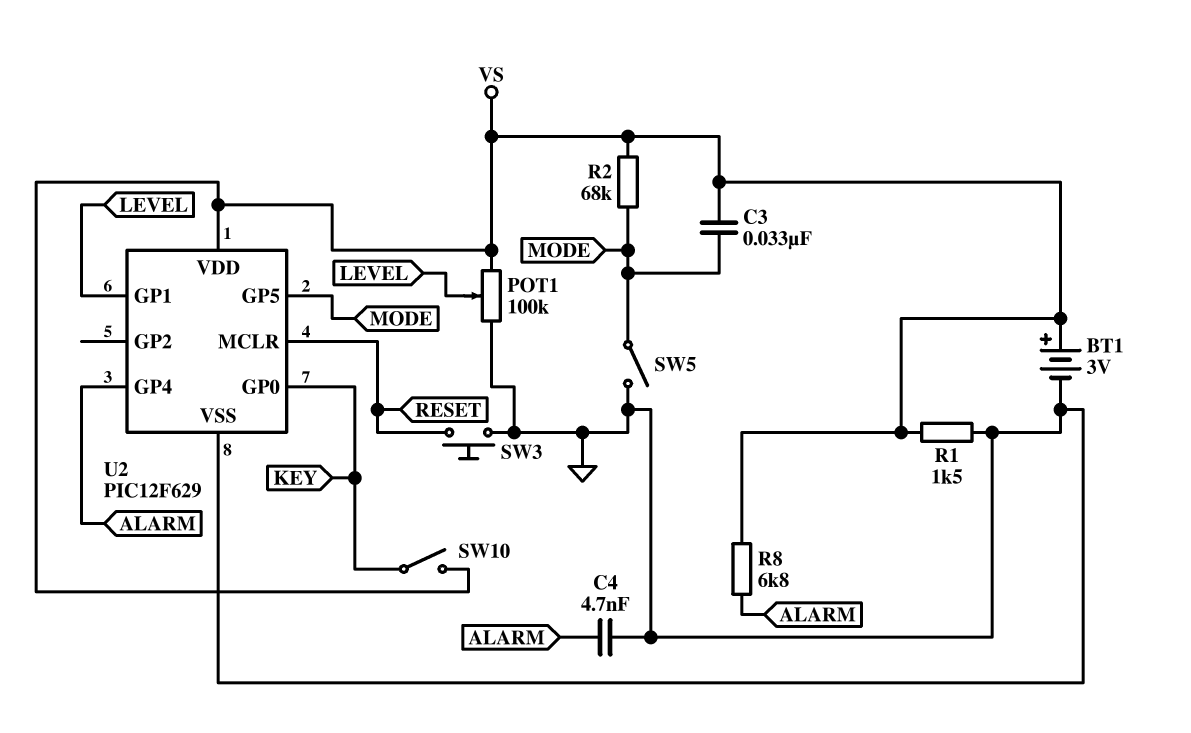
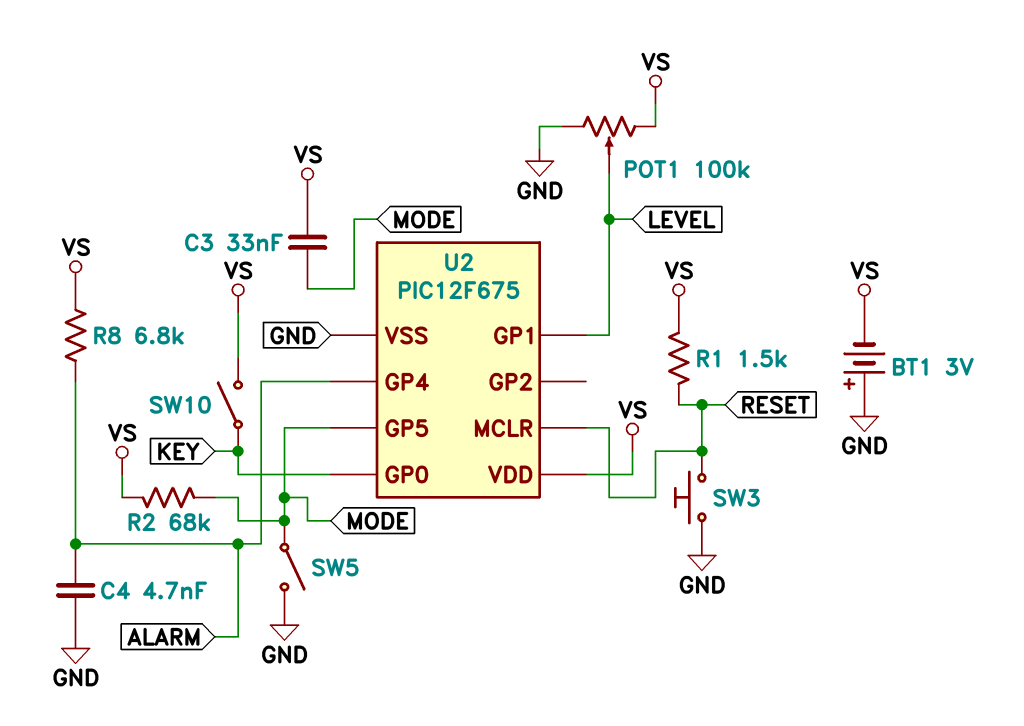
BT1: 3V (plus VS, minus GND) -> 3V (plus GND, minus VS)
R1: 1.5k (GND, VS) -> 1.5k (RESET, VS)
U2: PIC12F629 -> PIC12F675

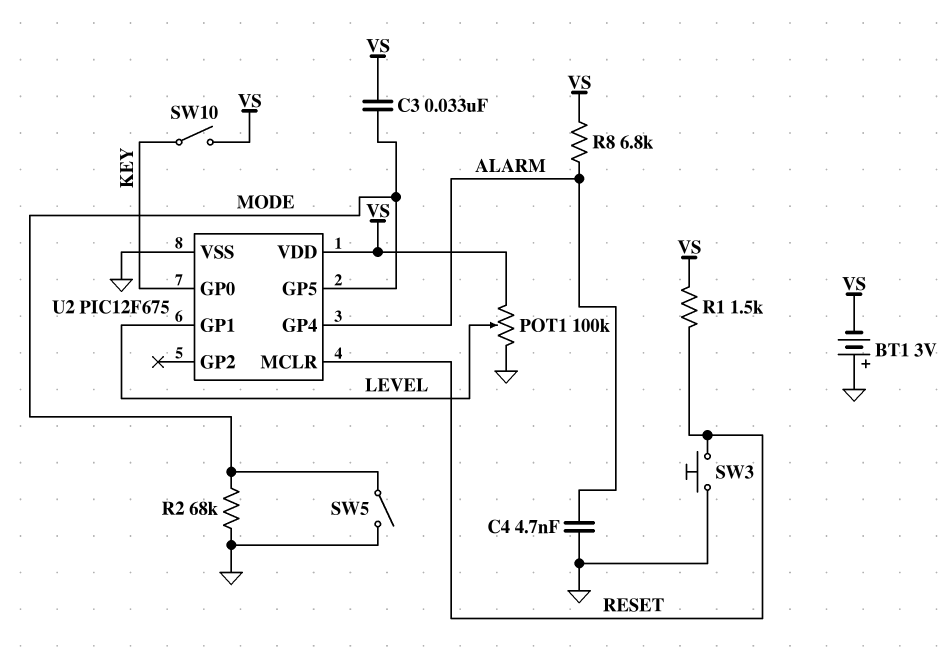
R2: 68k (MODE, VS) -> 68k (GND, MODE)

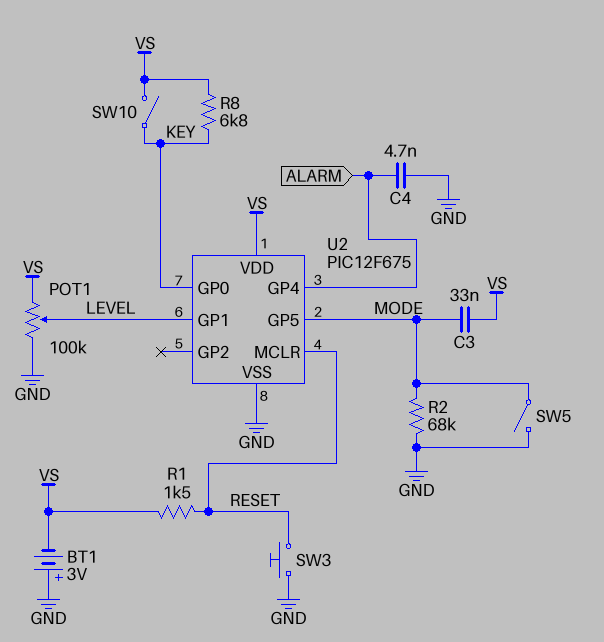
R8: 6.8k (ALARM, VS) -> 6.8k (KEY, VS)

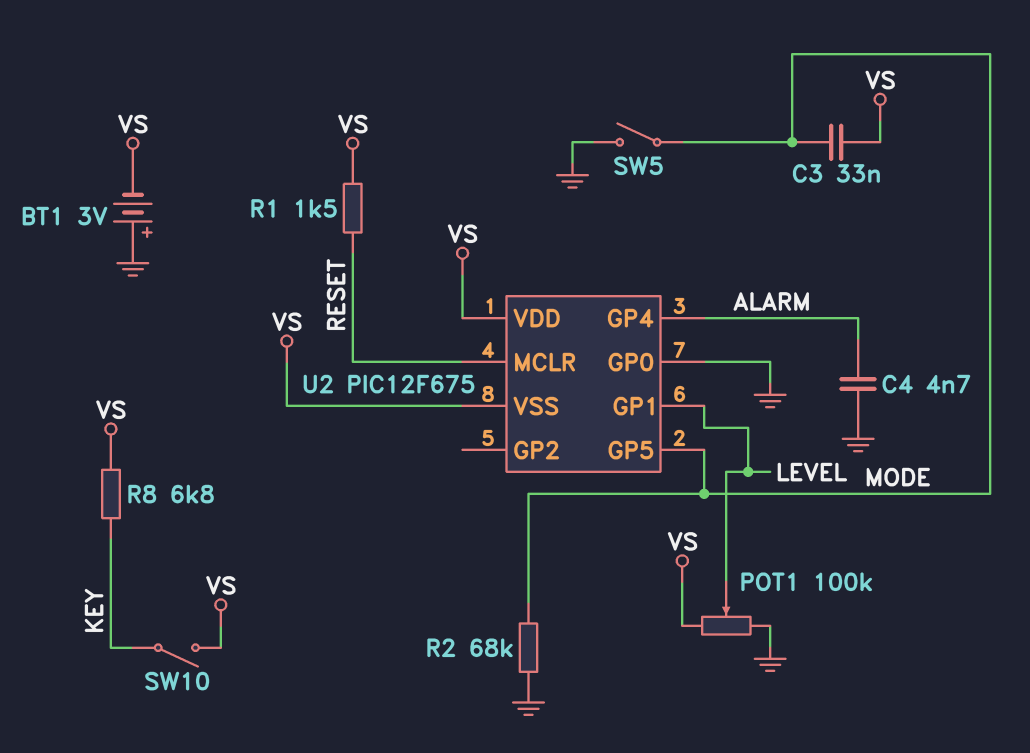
SW3: button (GND, RESET) -> none
U2 pin GP0: KEY -> GND
U2 pin VSS: GND -> VS

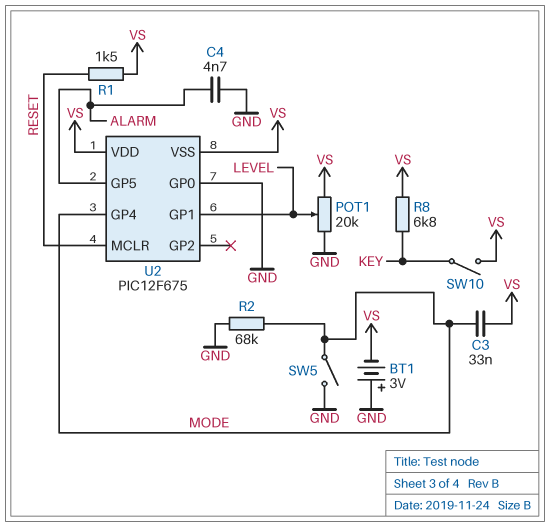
POT1: 100k (GND, VS, wiper LEVEL) -> 20k (GND, VS, wiper LEVEL)
U2 pin GP4: ALARM -> MODE
U2 pin GP5: MODE -> ALARM

